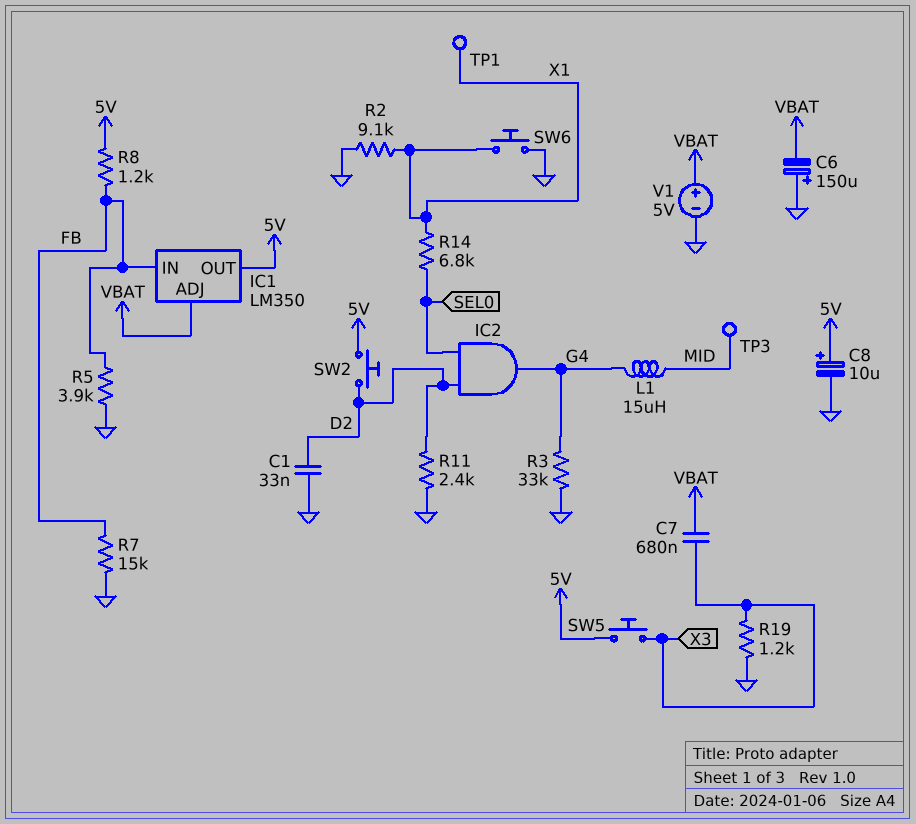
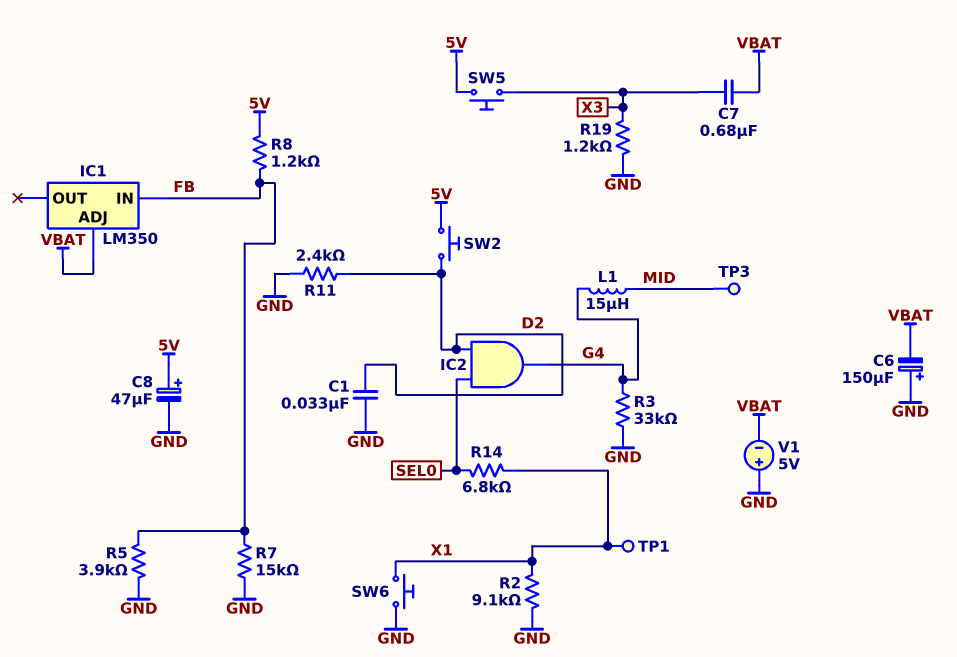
C8: 10uF (plus 5V, minus GND) -> 47uF (plus 5V, minus GND)
IC1 pin OUT: 5V -> none
V1: 5V (plus VBAT, minus GND) -> 5V (plus GND, minus VBAT)

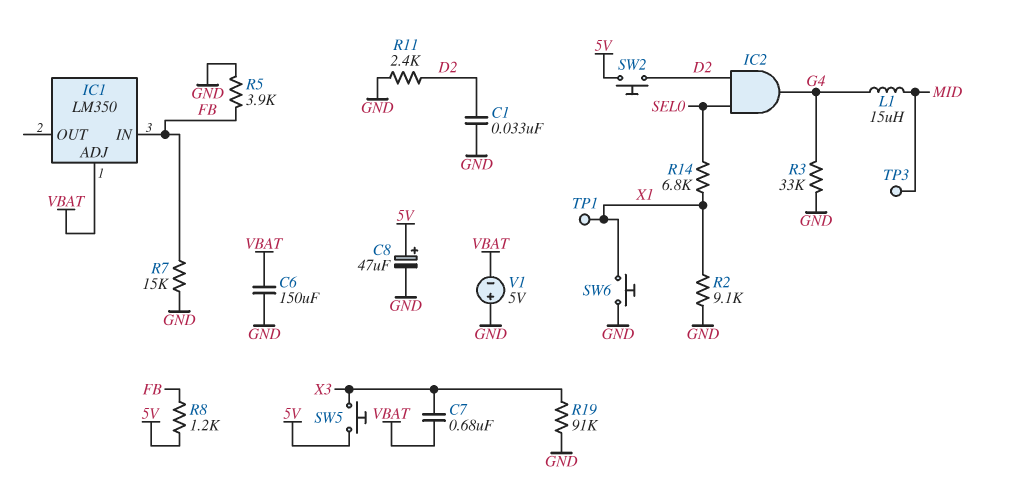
C6: 150uF (plus GND, minus VBAT) -> 150uF (GND, VBAT)
R19: 1.2k (GND, X3) -> 91k (GND, X3)

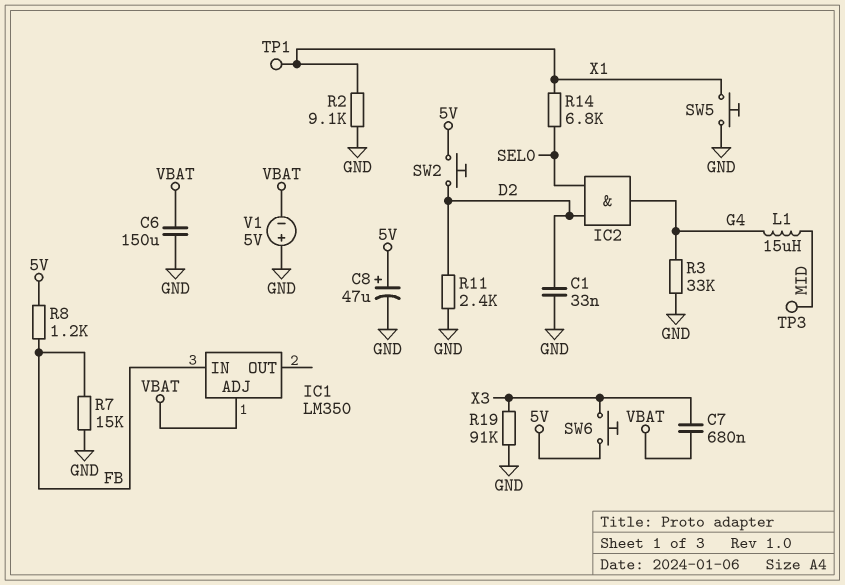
R5: 3.9k (FB, GND) -> none
SW5: button (5V, X3) -> button (GND, X1)
SW6: button (GND, X1) -> button (5V, X3)

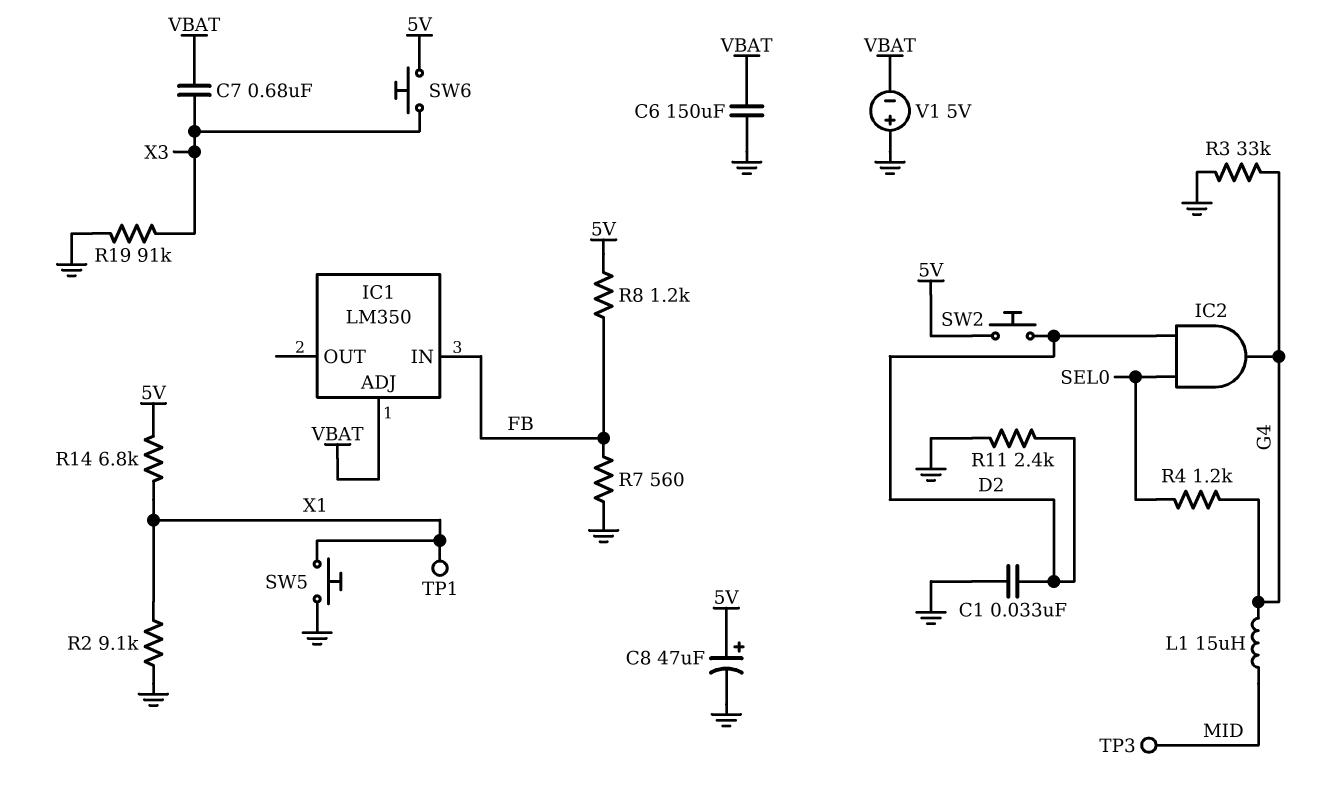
R4: none -> 1.2k (G4, SEL0)
R7: 15k (FB, GND) -> 560 (FB, GND)
R14: 6.8k (SEL0, X1) -> 6.8k (5V, X1)

